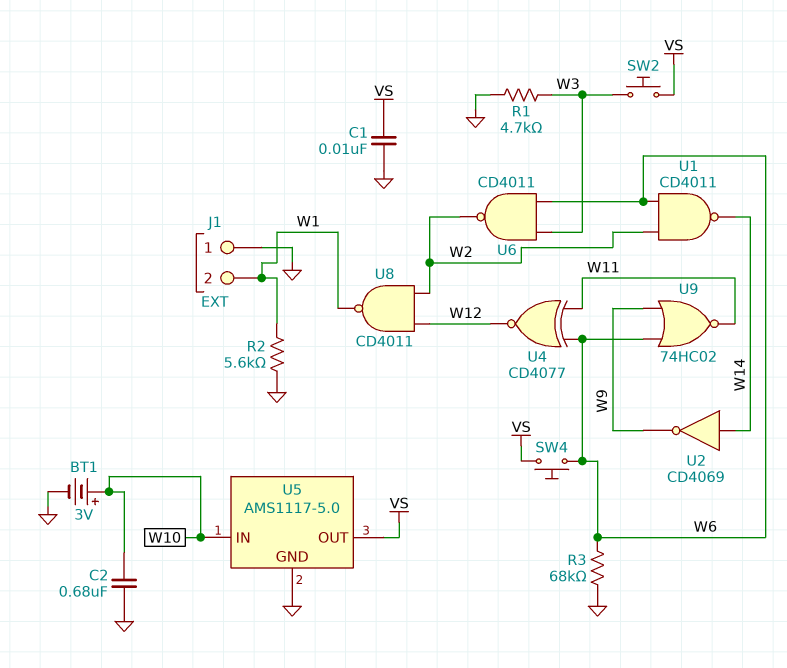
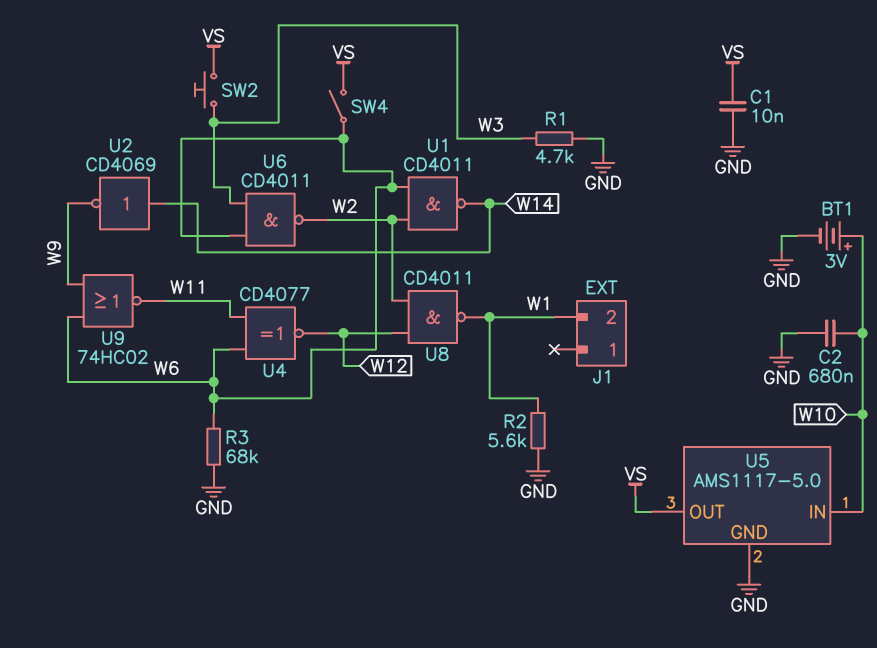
J1 pin 1: GND -> none
SW4: button (VS, W6) -> switch (VS, W6)

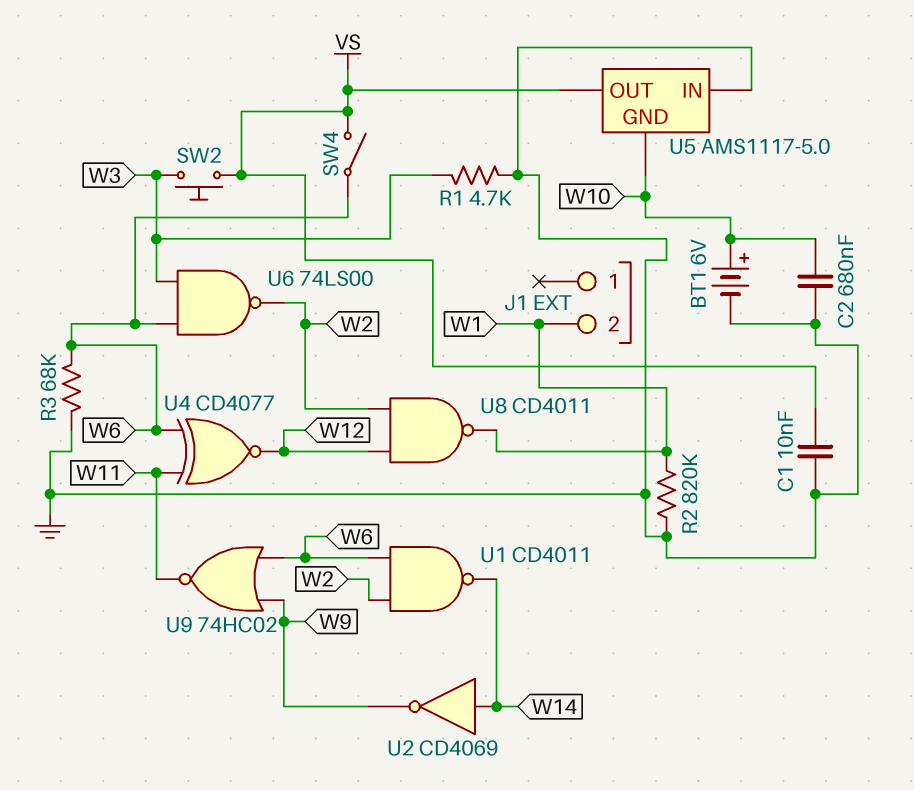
BT1: 3V (plus W10, minus GND) -> 6V (plus W10, minus GND)
R2: 5.6k (GND, W1) -> 820k (GND, W1)
U5 pin GND: GND -> W10
U5 pin IN: W10 -> GND
U6: NAND CD4011 (in W3, in W6, out W2) -> NAND 74LS00 (in W3, in W6, out W2)

